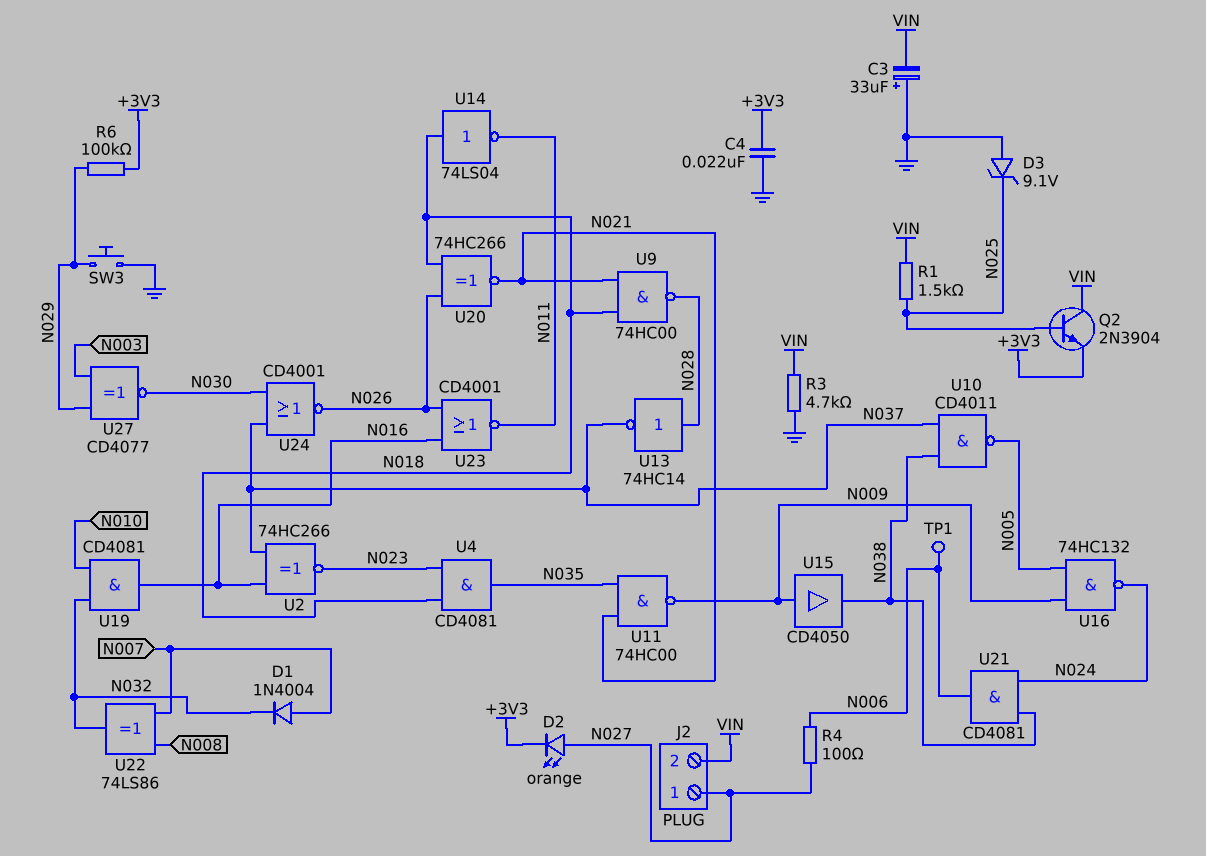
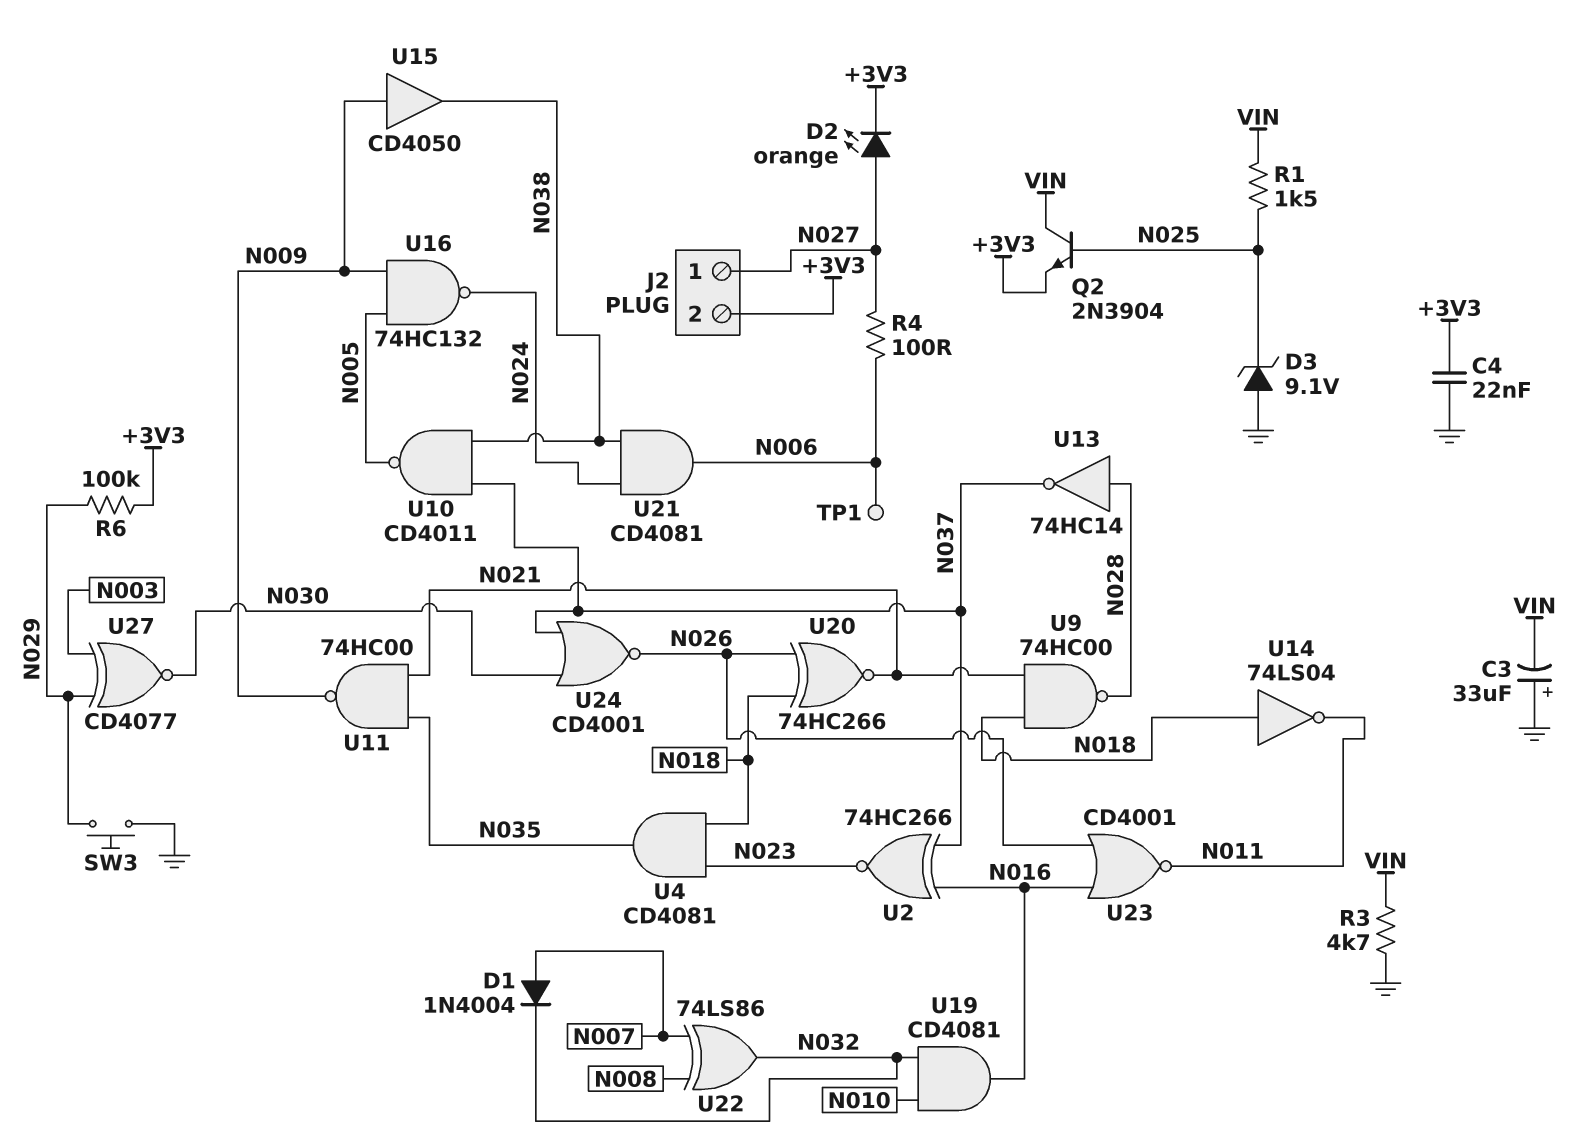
J2 pin 2: VIN -> +3V3

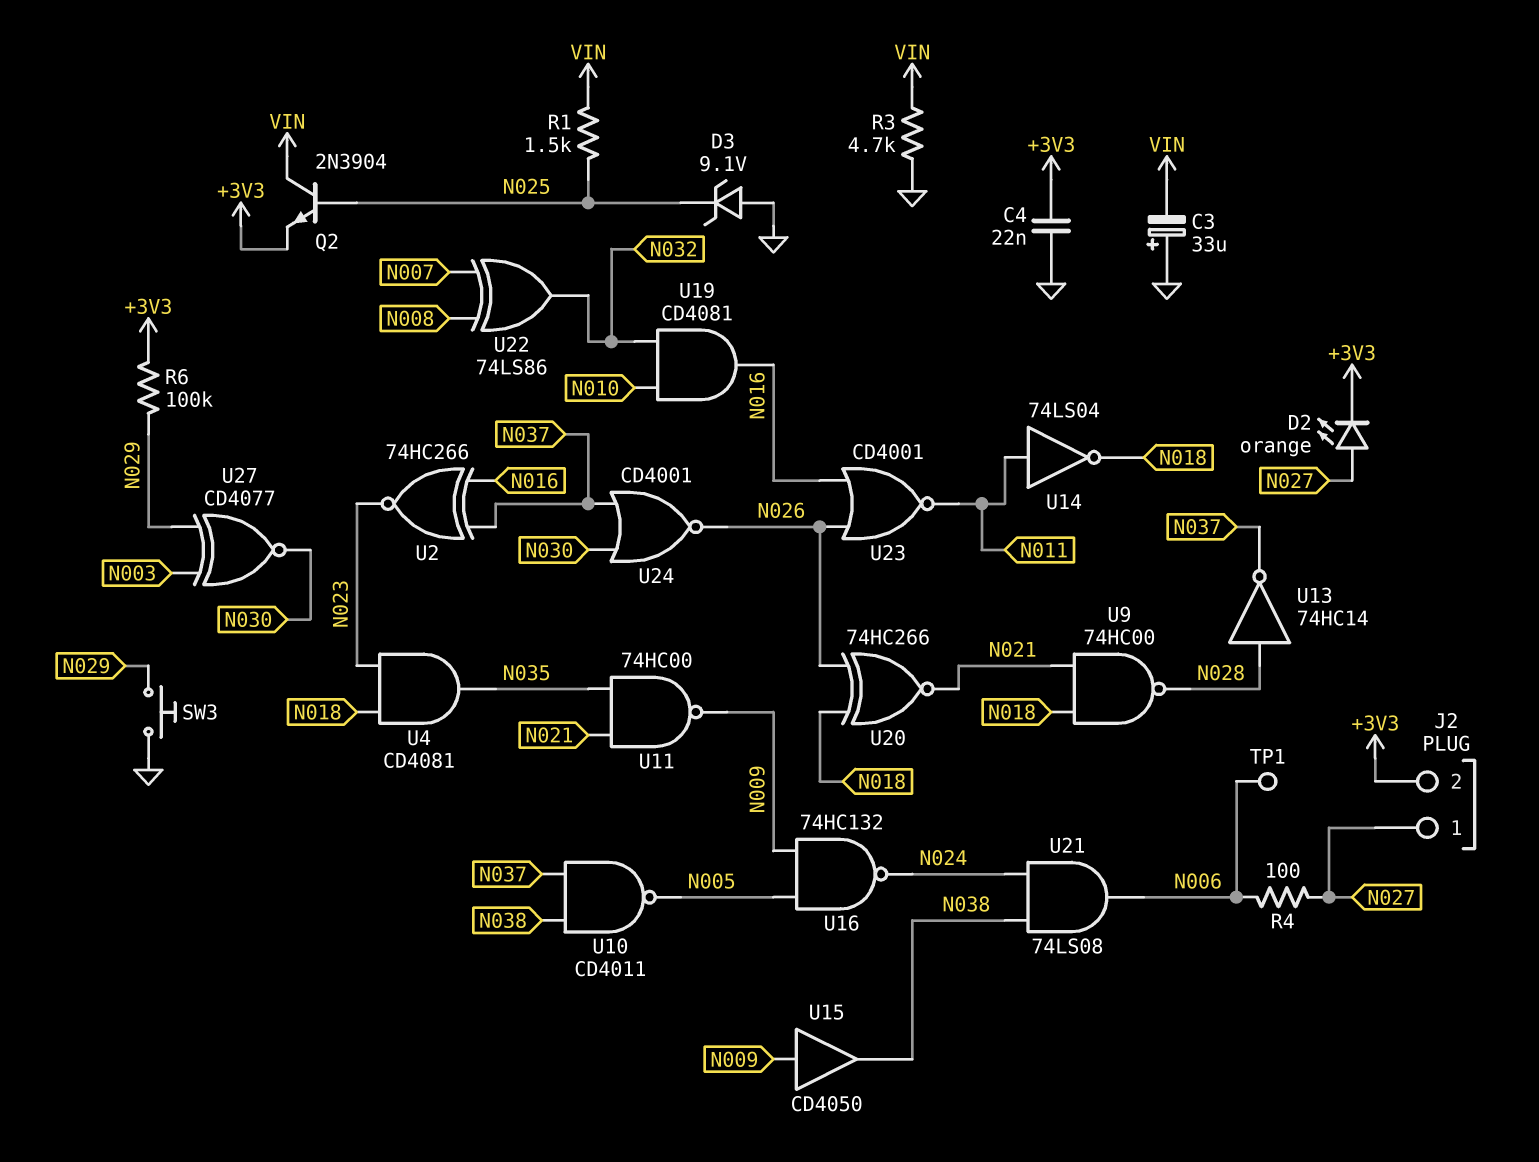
D1: diode 1N4004 (A N007, K N032) -> none
U14: NOT 74LS04 (in N018, out N011) -> NOT 74LS04 (in N011, out N018)
U21: AND CD4081 (in N024, in N038, out N006) -> AND 74LS08 (in N024, in N038, out N006)

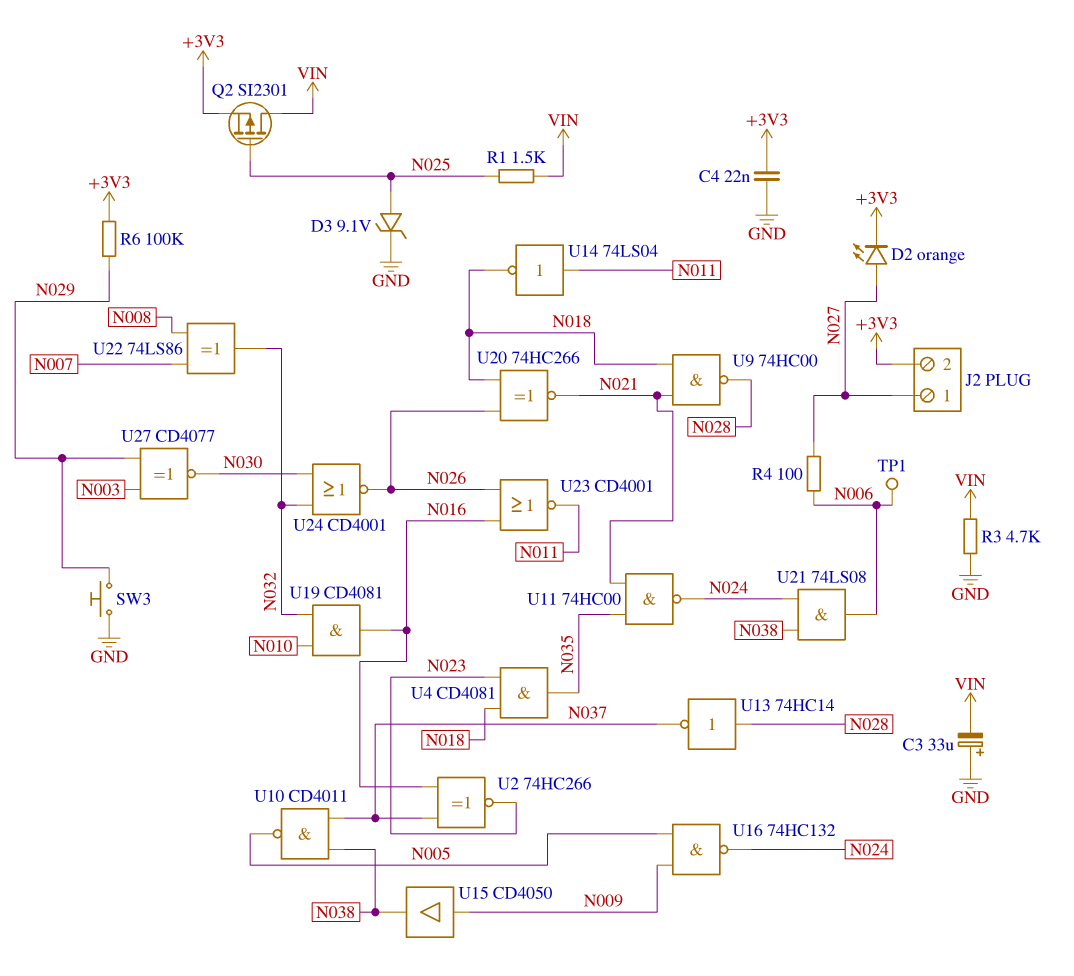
D3: zener 9.1V (A GND, K N025) -> zener 9.1V (A N025, K GND)
Q2: NPN 2N3904 (B N025, C VIN, E +3V3) -> PMOS SI2301 (G N025, D VIN, S +3V3)
U11: NAND 74HC00 (in N021, in N035, out N009) -> NAND 74HC00 (in N021, in N035, out N024)
U24: NOR CD4001 (in N030, in N037, out N026) -> NOR CD4001 (in N030, in N032, out N026)

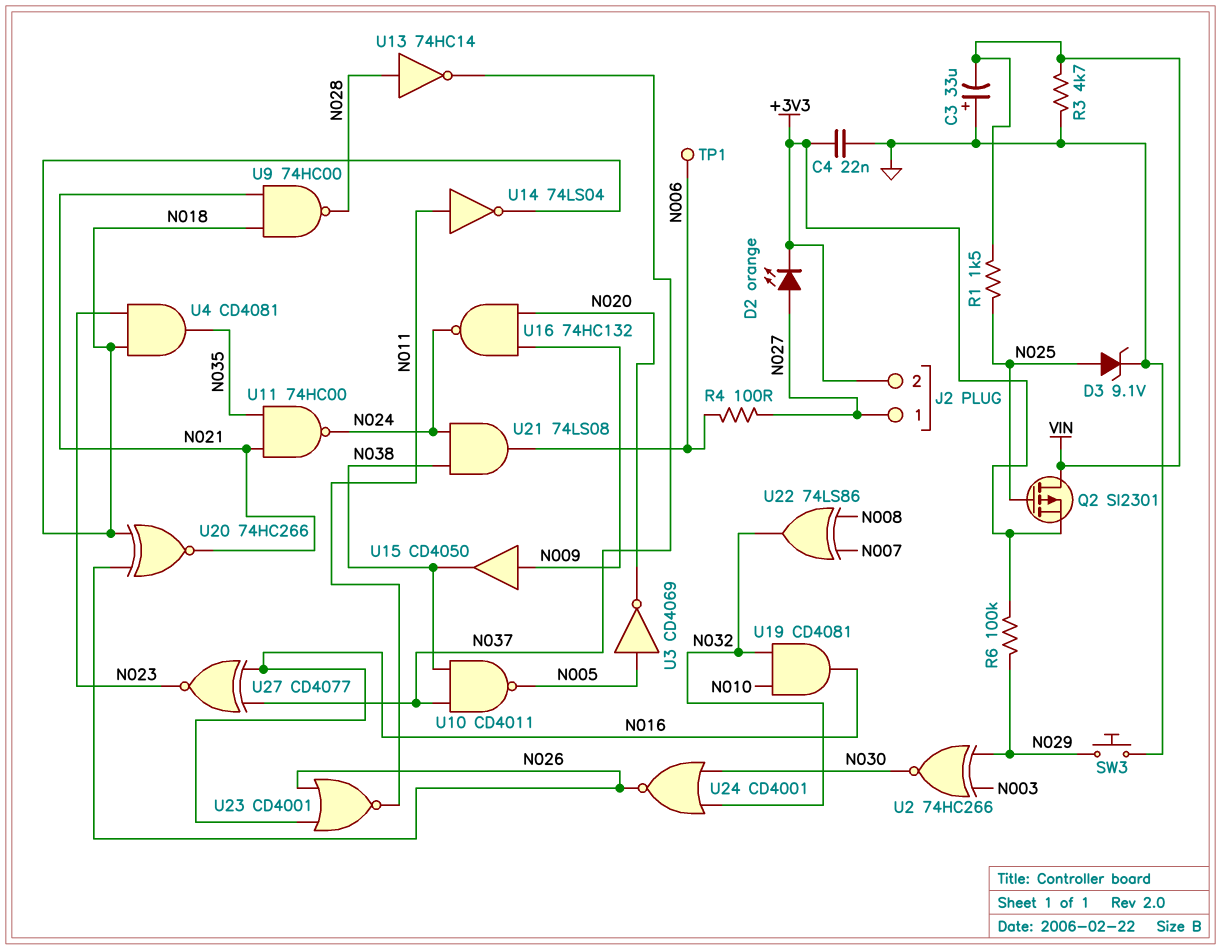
U2: XNOR 74HC266 (in N016, in N037, out N023) -> XNOR 74HC266 (in N003, in N029, out N030)
U3: none -> NOT CD4069 (in N005, out N020)
U16: NAND 74HC132 (in N005, in N009, out N024) -> NAND 74HC132 (in N009, in N020, out N024)
U27: XNOR CD4077 (in N003, in N029, out N030) -> XNOR CD4077 (in N016, in N037, out N023)

